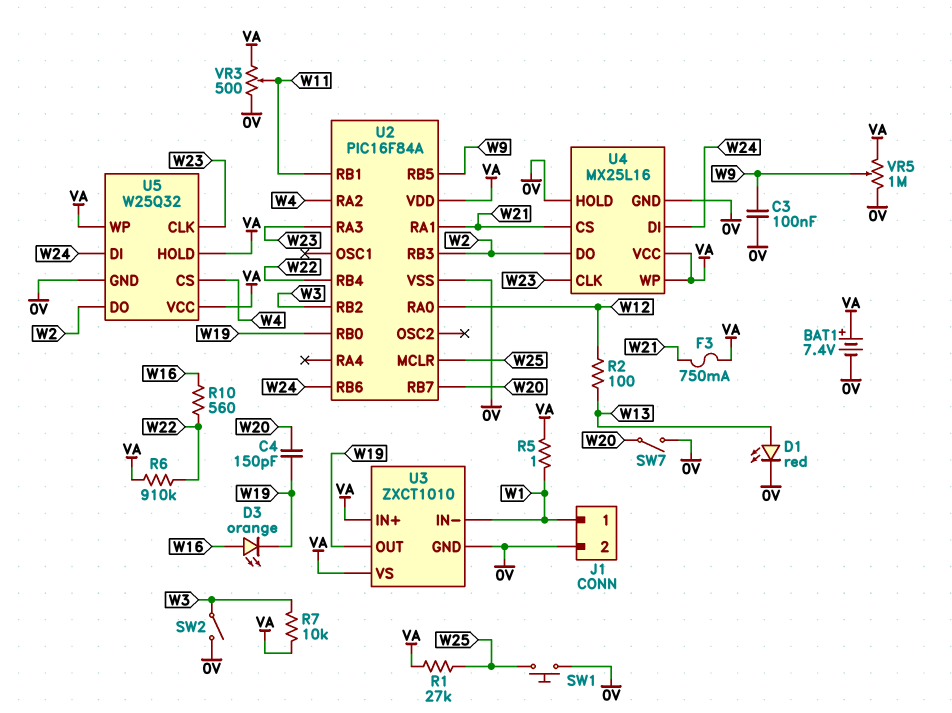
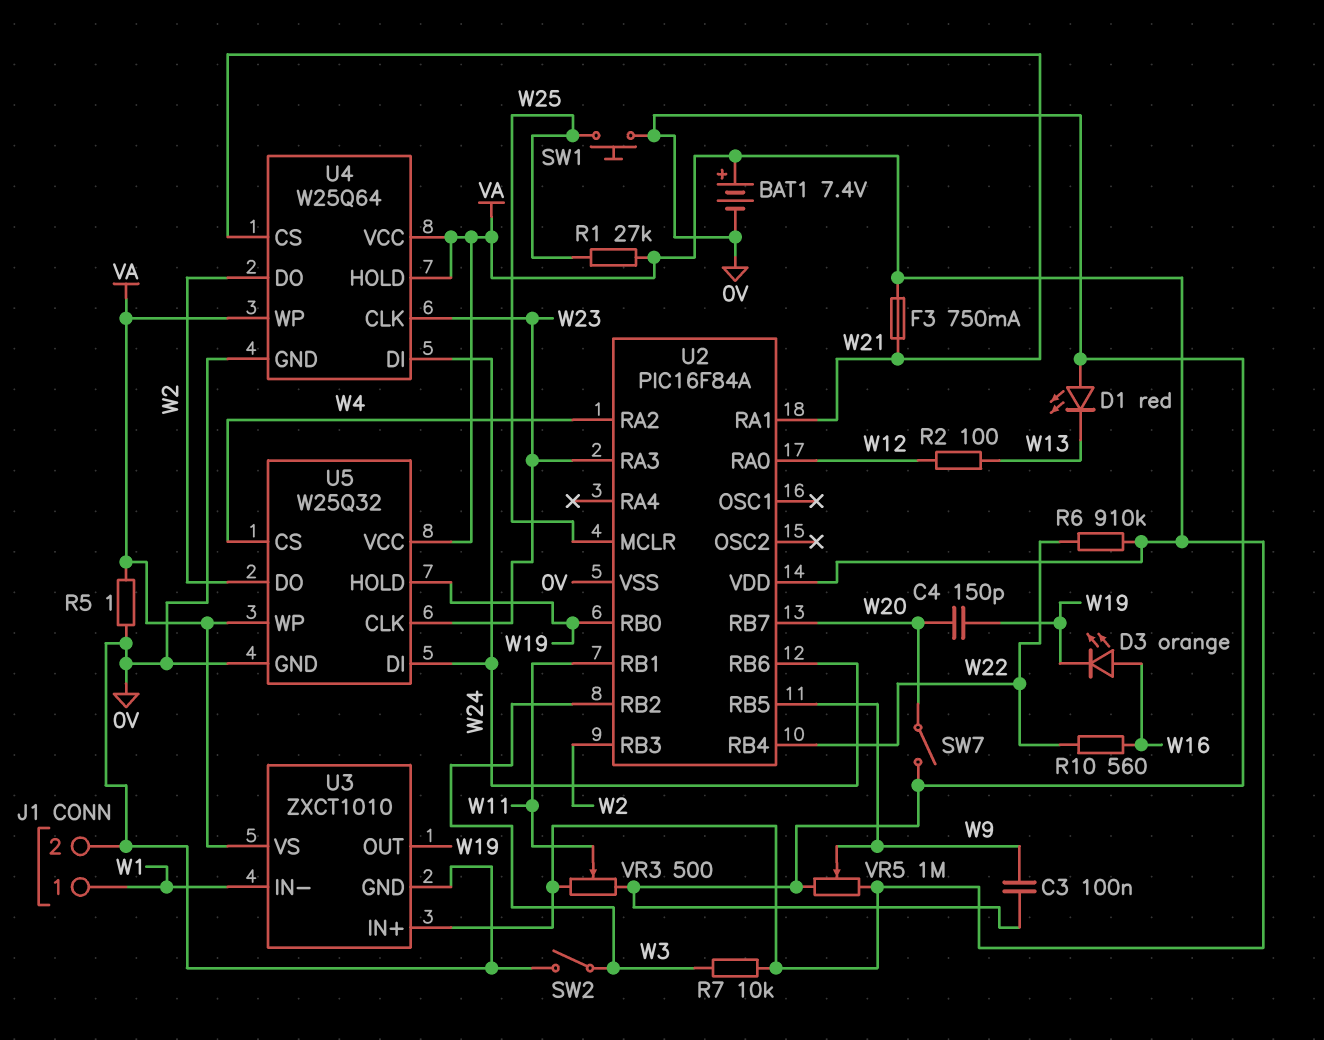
D1: LED red (A W13, K 0V) -> LED red (A 0V, K W13)
R5: 1 (VA, W1) -> 1 (0V, VA)
U4: MX25L16 -> W25Q64
U4 pin HOLD: 0V -> VA
U5 pin HOLD: VA -> W19

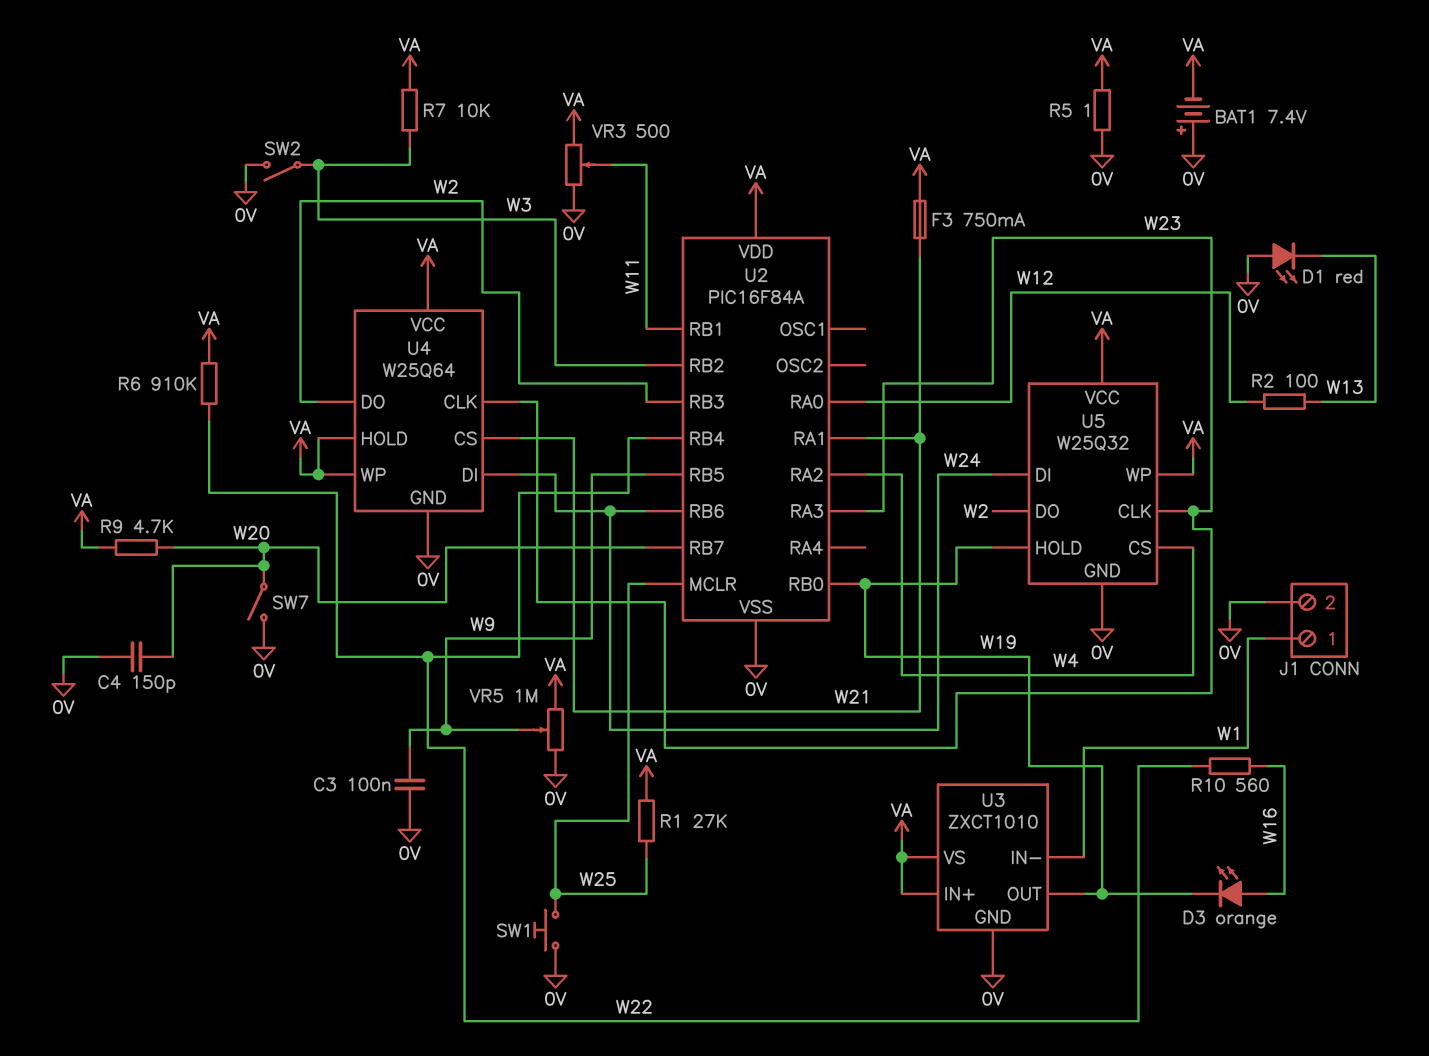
BAT1: 7.4V (plus VA, minus 0V) -> 7.4V (plus 0V, minus VA)
C4: 150pF (W19, W20) -> 150pF (0V, W20)
R9: none -> 4.7k (VA, W20)

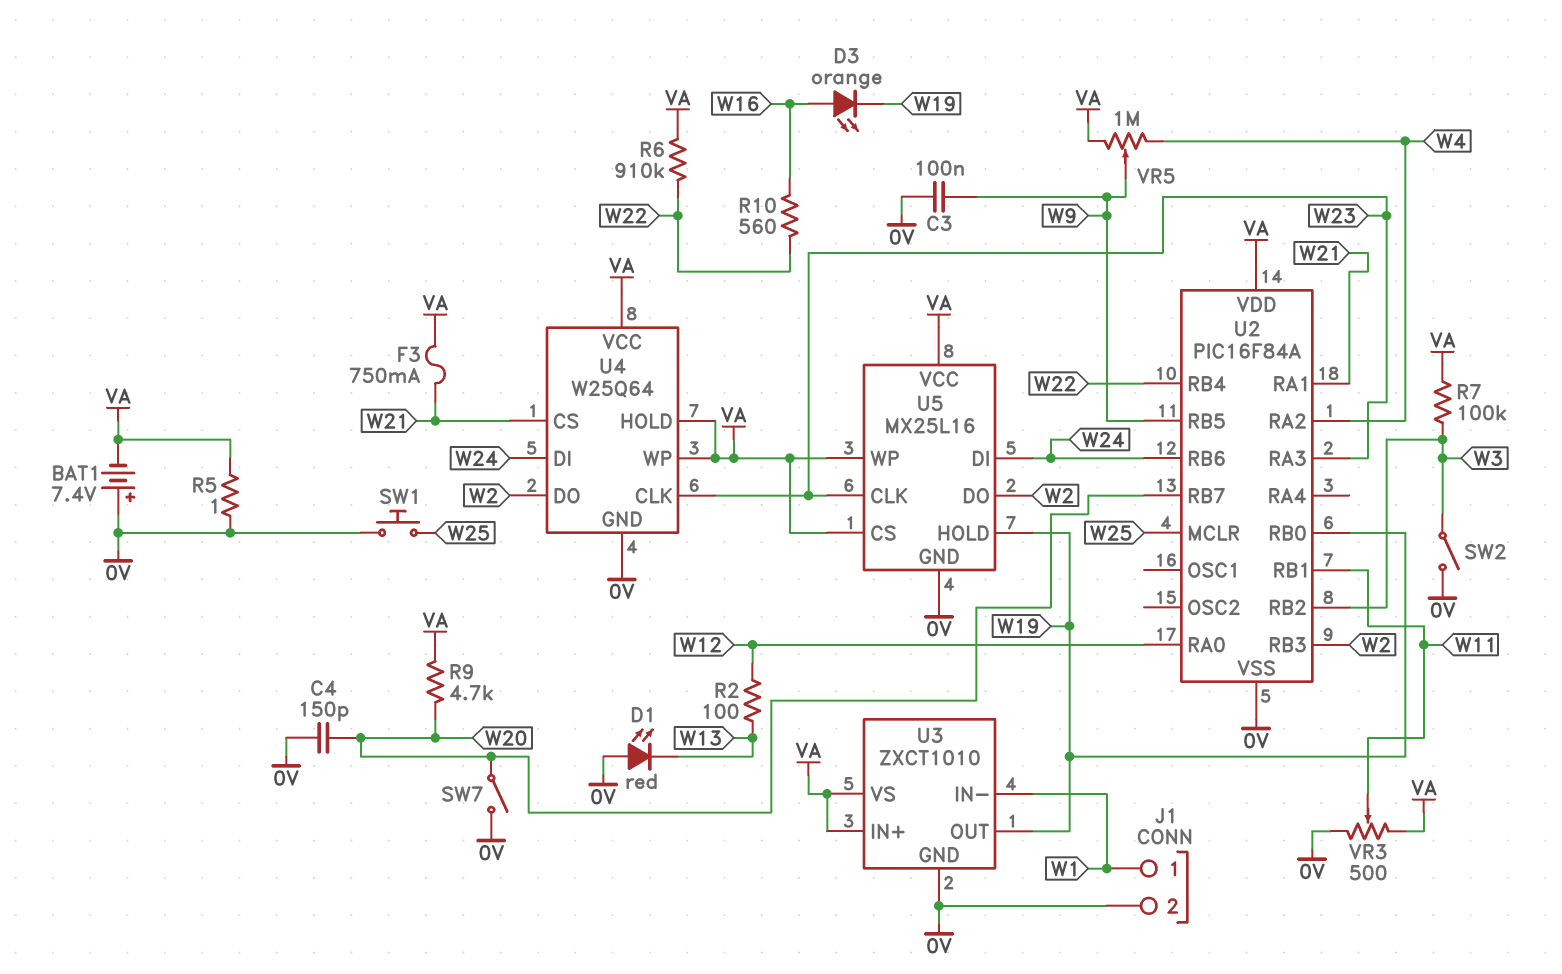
R1: 27k (VA, W25) -> none
R7: 10k (VA, W3) -> 100k (VA, W3)
U5: W25Q32 -> MX25L16
U5 pin CS: W4 -> VA
VR5: 1M (0V, VA, wiper W9) -> 1M (VA, W4, wiper W9)

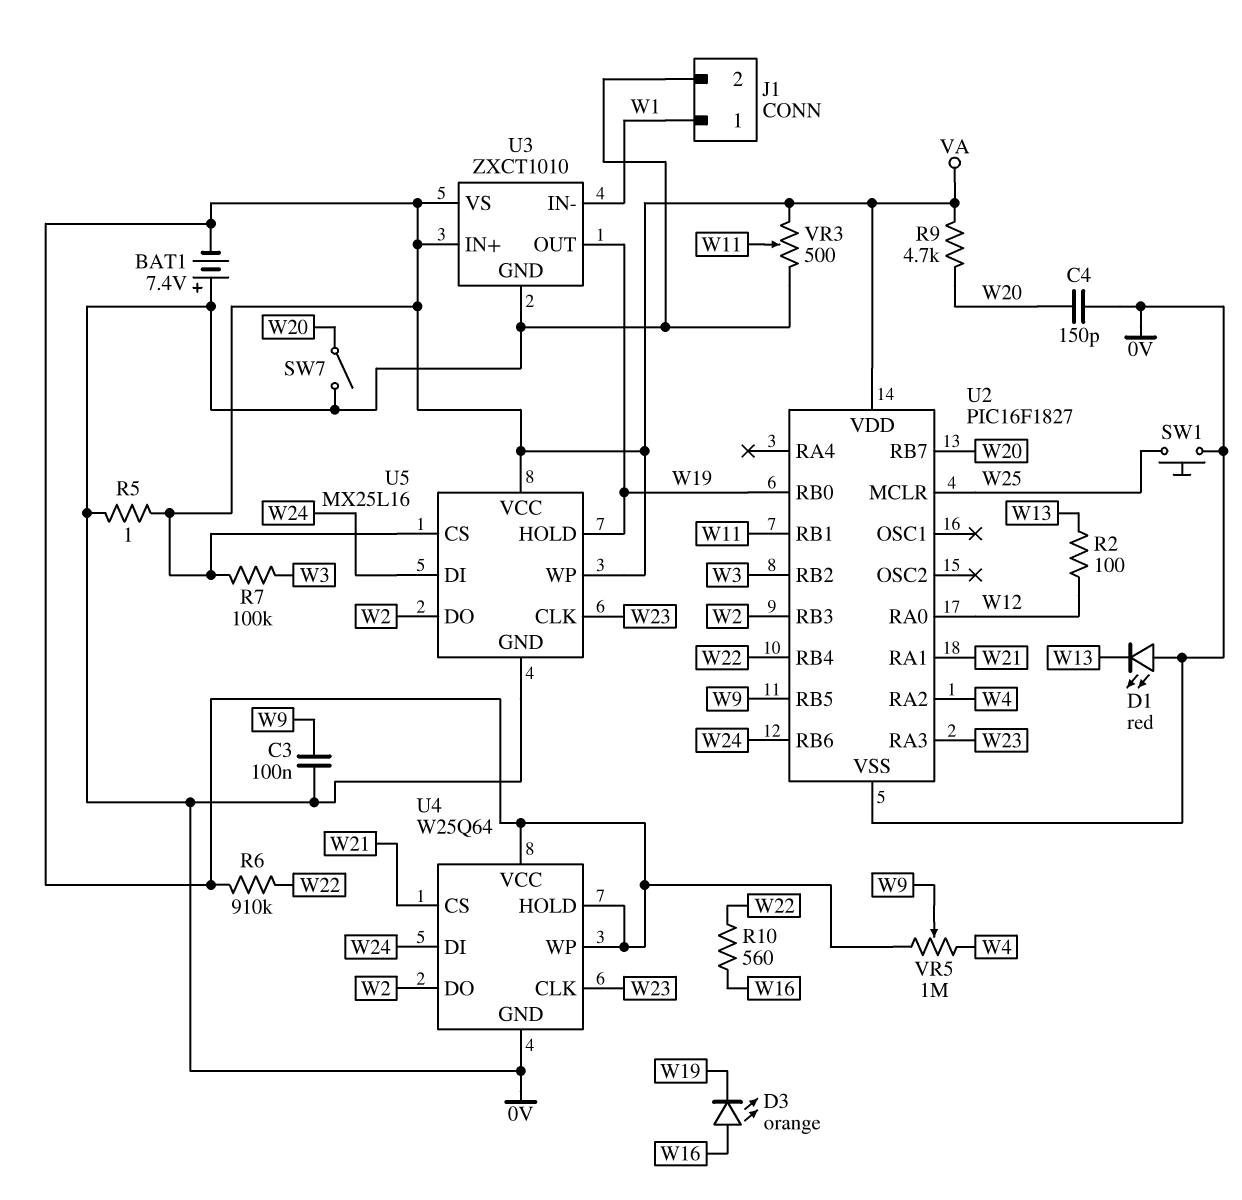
F3: 750mA (VA, W21) -> none
SW2: switch (0V, W3) -> none
U2: PIC16F84A -> PIC16F1827

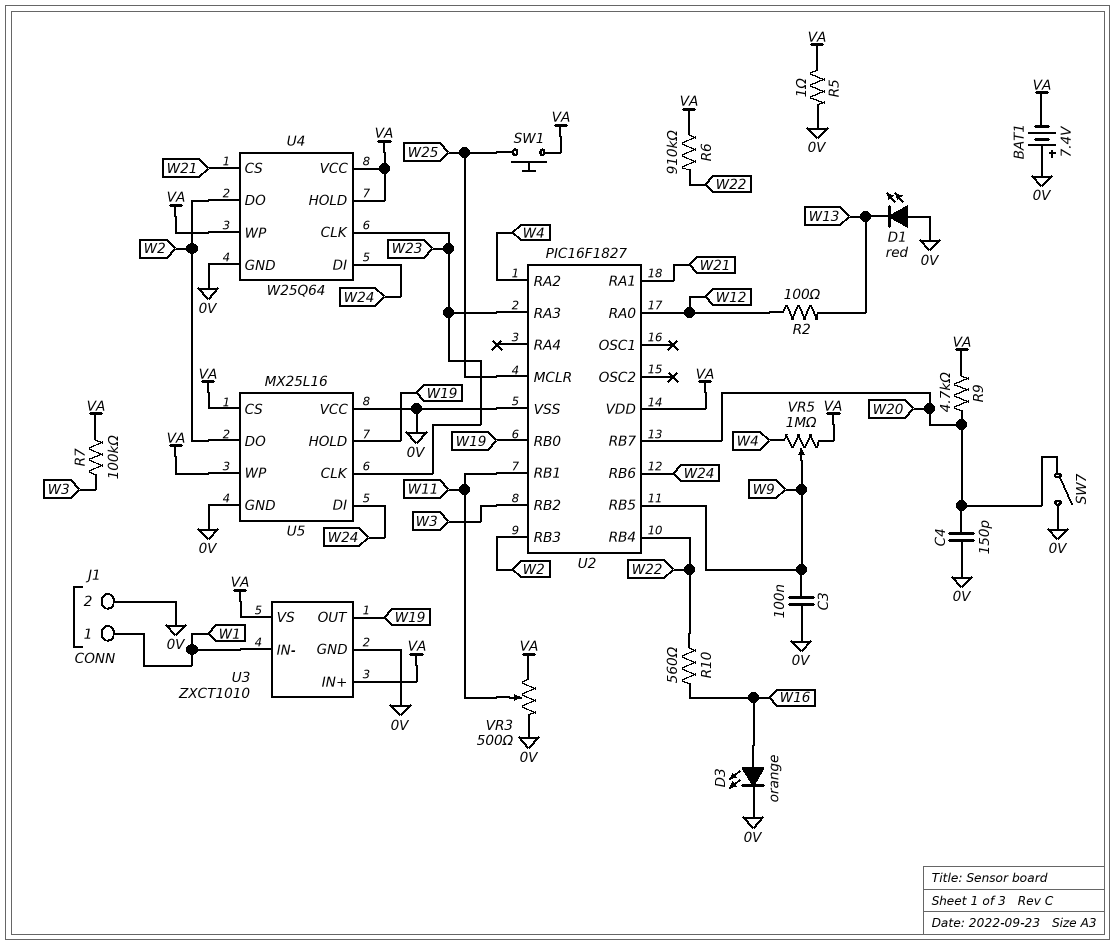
D3: LED orange (A W16, K W19) -> LED orange (A W16, K 0V)
SW1: button (0V, W25) -> button (VA, W25)
U5 pin VCC: VA -> 0V

